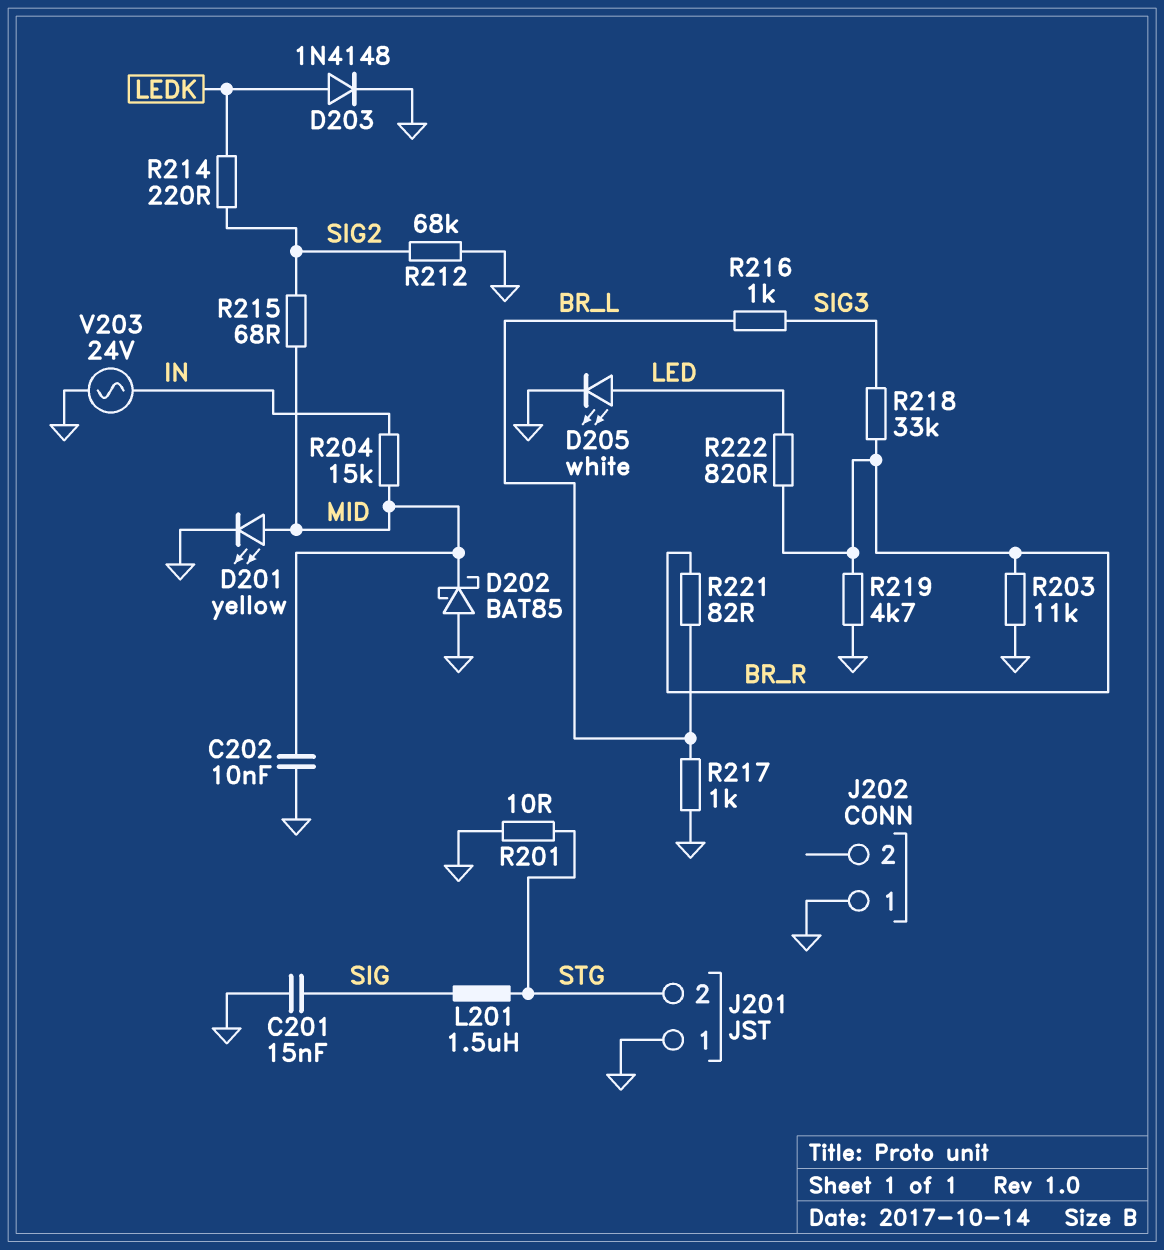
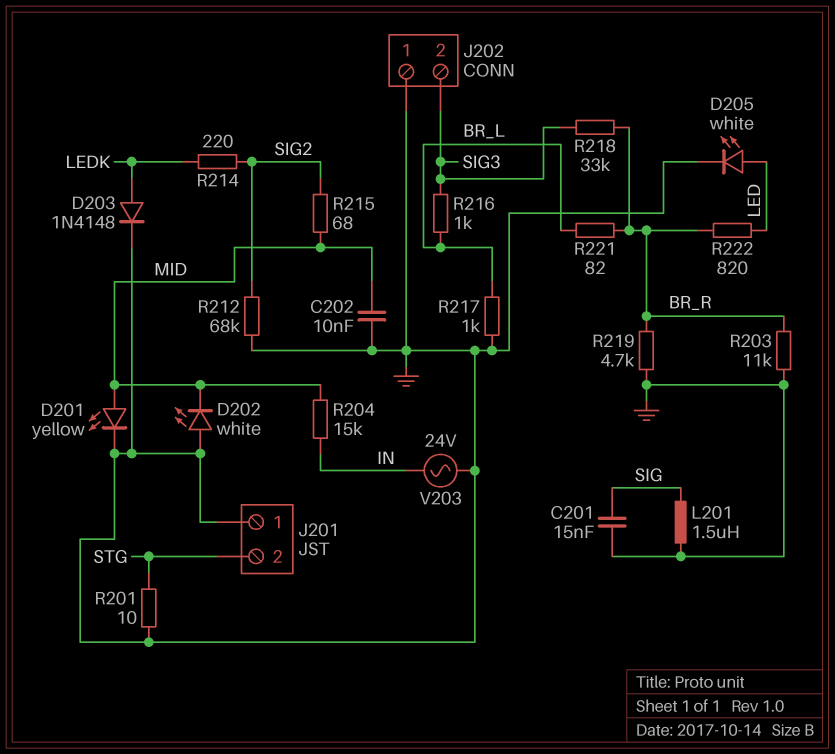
D202: schottky BAT85 (A GND, K MID) -> LED white (A GND, K MID)
J202 pin 2: none -> SIG3
L201: 1.5uH (SIG, STG) -> 1.5uH (GND, SIG)

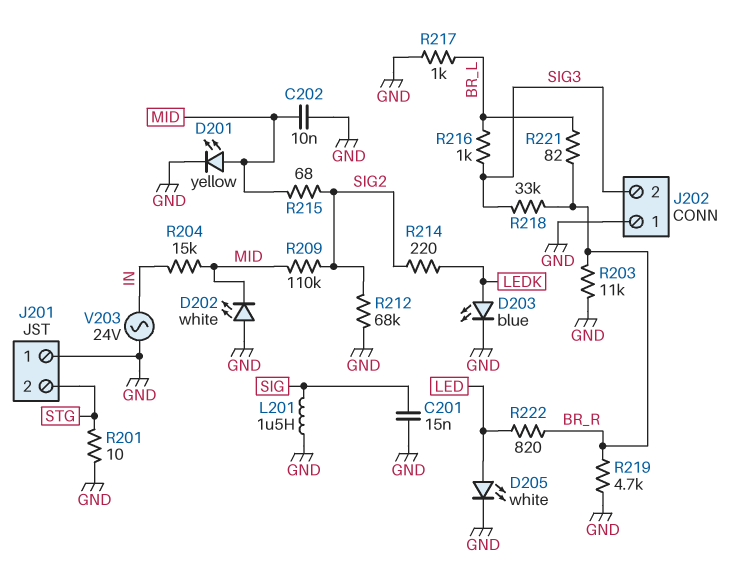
D203: diode 1N4148 (A LEDK, K GND) -> LED blue (A LEDK, K GND)
R209: none -> 110k (MID, SIG2)

